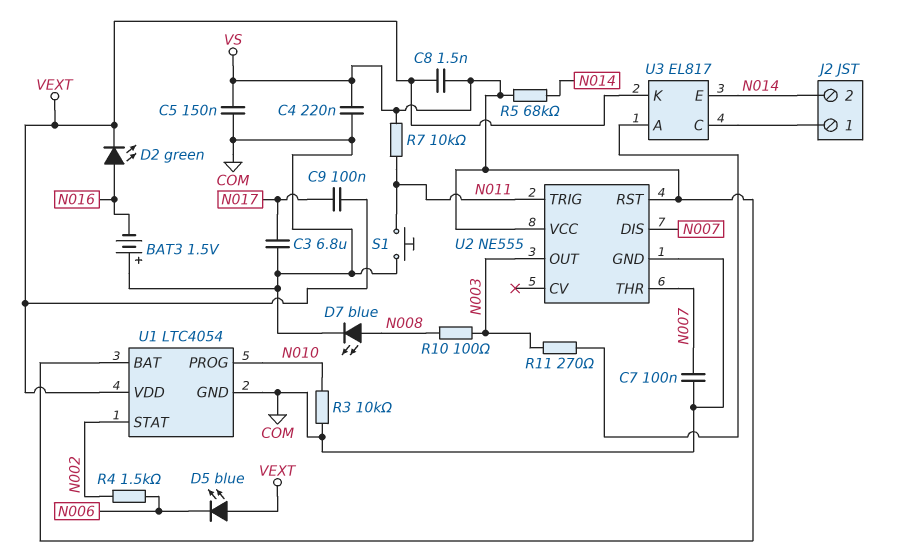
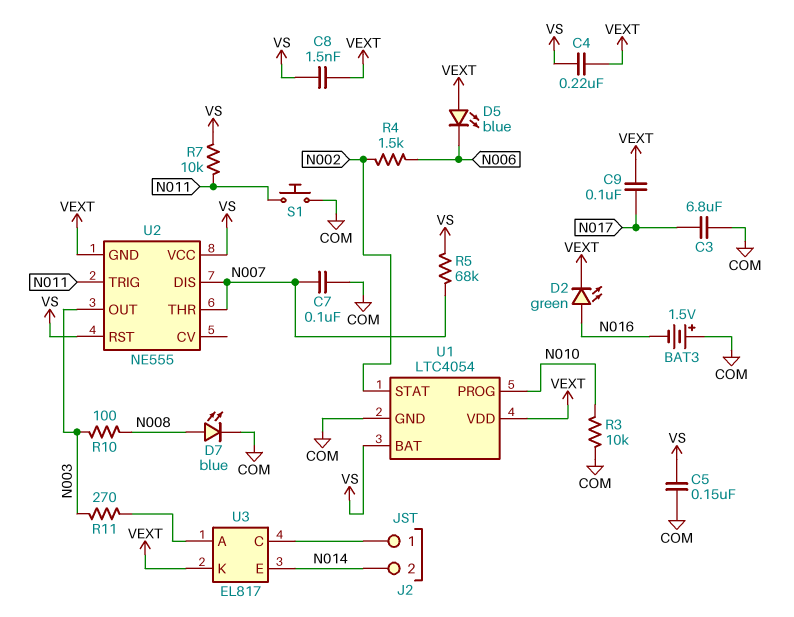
C4: 220nF (COM, VS) -> 220nF (VEXT, VS)
R5: 68k (N014, VS) -> 68k (N007, VS)
U2 pin GND: COM -> VEXT

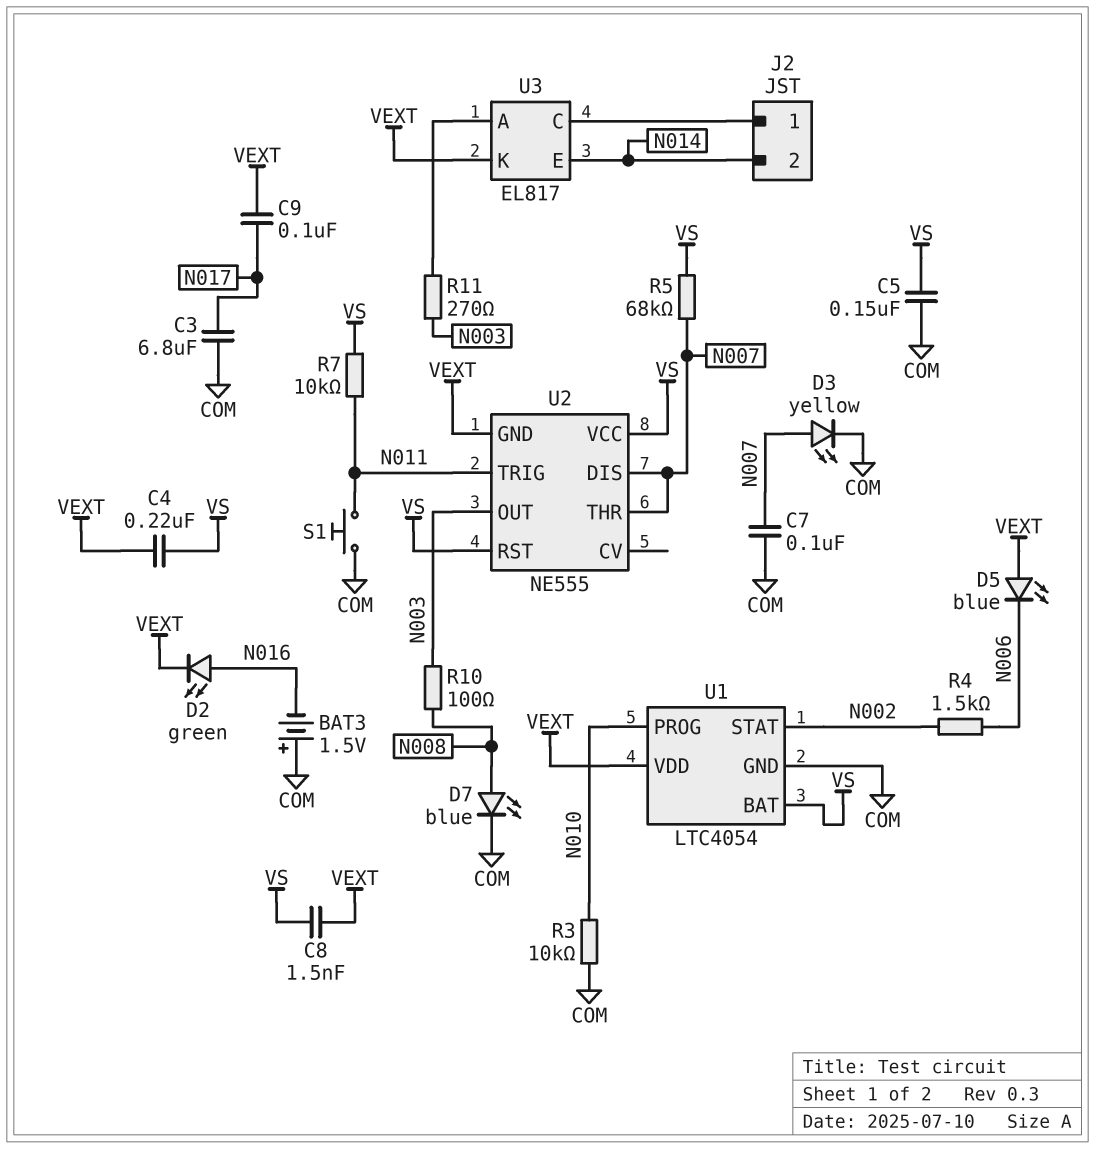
D3: none -> LED yellow (A N007, K COM)

